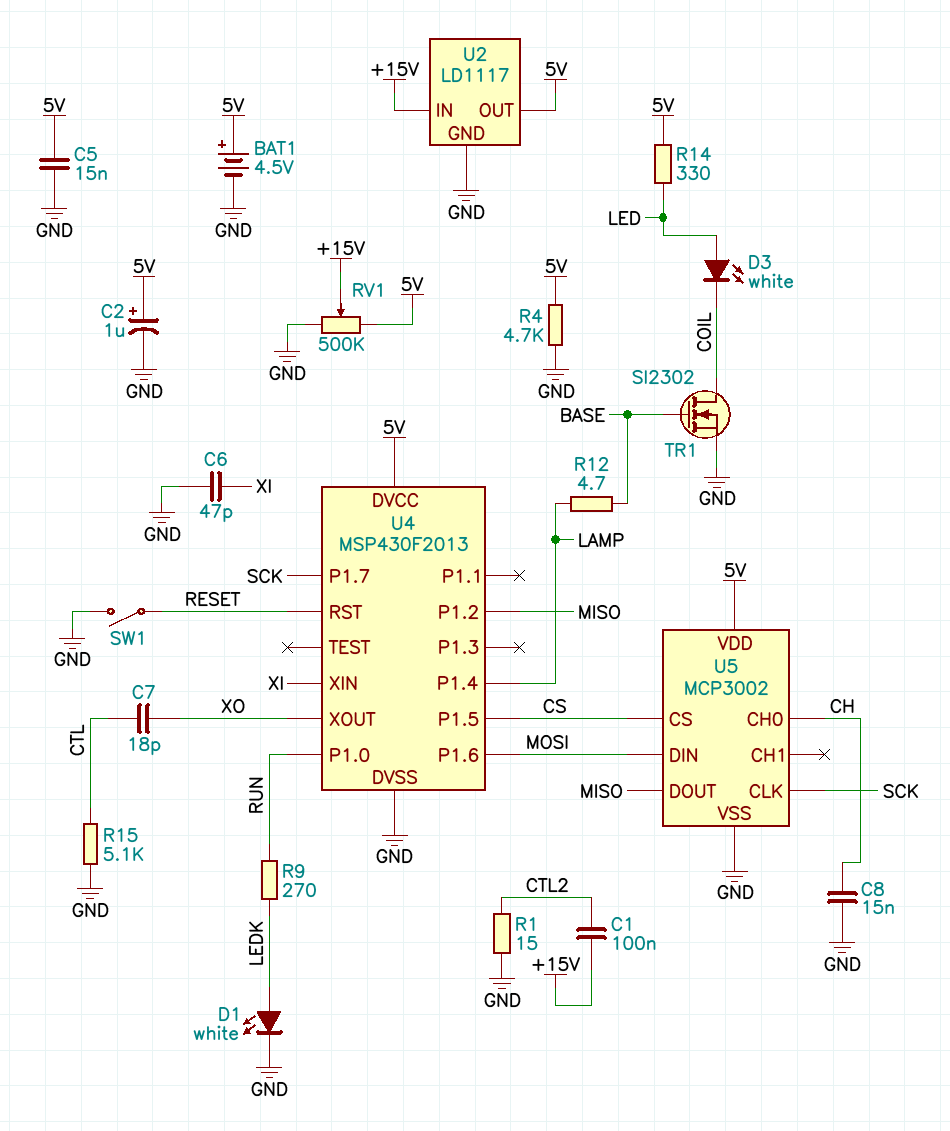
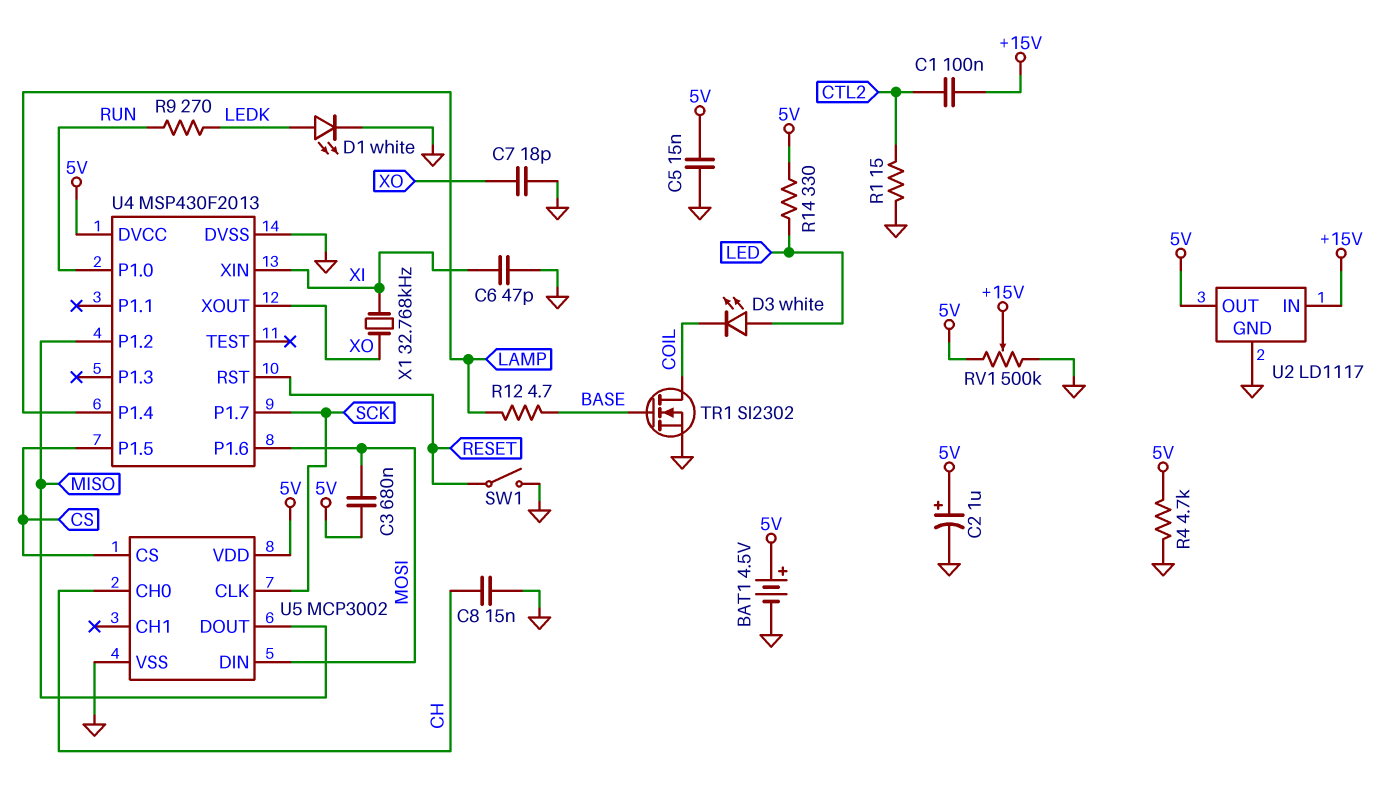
C3: none -> 680nF (5V, MOSI)
C7: 18pF (CTL, XO) -> 18pF (GND, XO)
R15: 5.1k (CTL, GND) -> none
X1: none -> 32.768kHz (XI, XO)

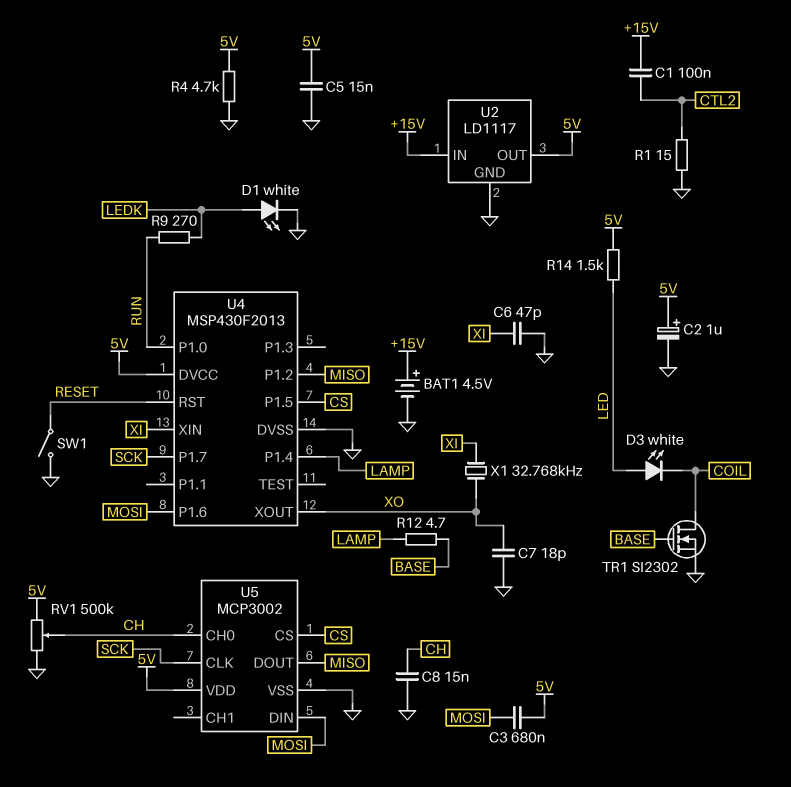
BAT1: 4.5V (plus 5V, minus GND) -> 4.5V (plus +15V, minus GND)
R14: 330 (5V, LED) -> 1.5k (5V, LED)
RV1: 500k (5V, GND, wiper +15V) -> 500k (5V, GND, wiper CH)

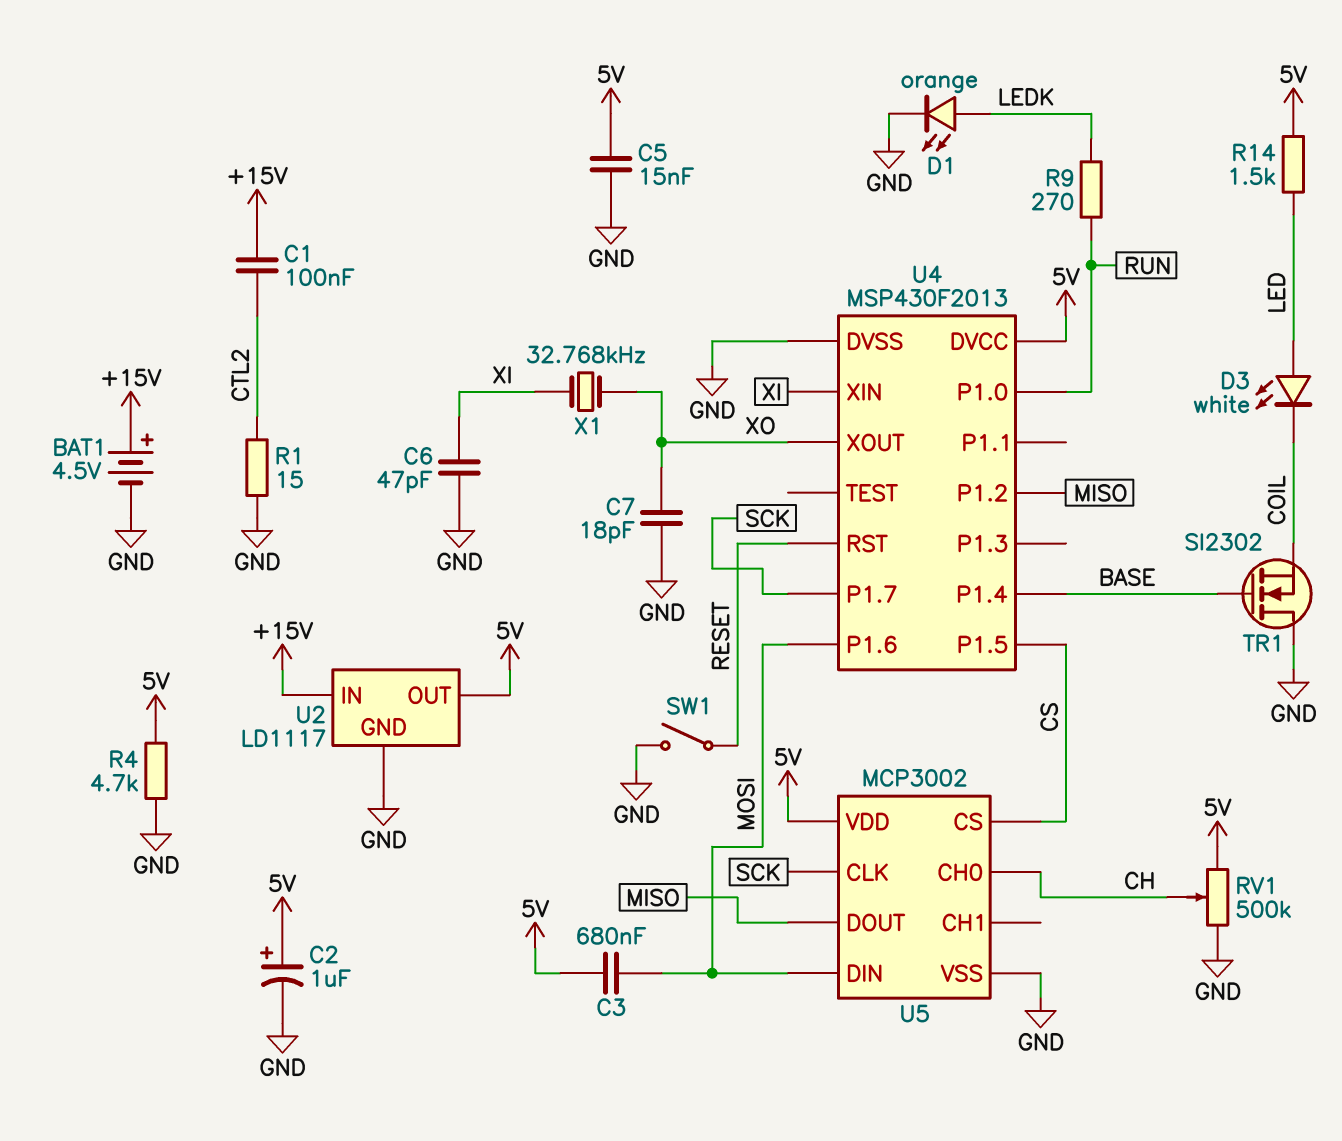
C8: 15nF (CH, GND) -> none
D1: LED white (A LEDK, K GND) -> LED orange (A LEDK, K GND)
R12: 4.7 (BASE, LAMP) -> none
TR1: NMOS SI2302 (G BASE, D COIL, S GND) -> NMOS SI2302 (G BASE, D GND, S COIL)
U4 pin P1.4: LAMP -> BASE

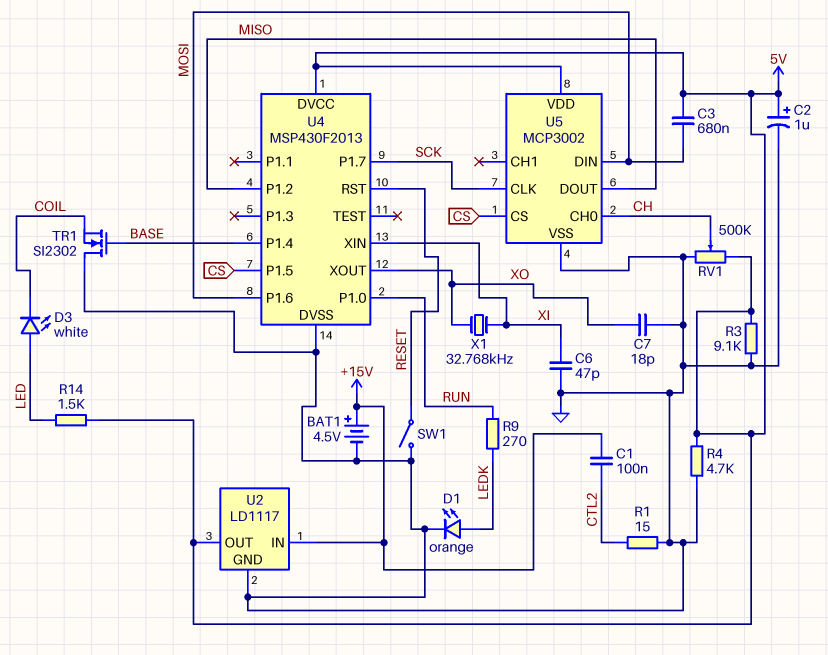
C5: 15nF (5V, GND) -> none
R3: none -> 9.1k (5V, GND)

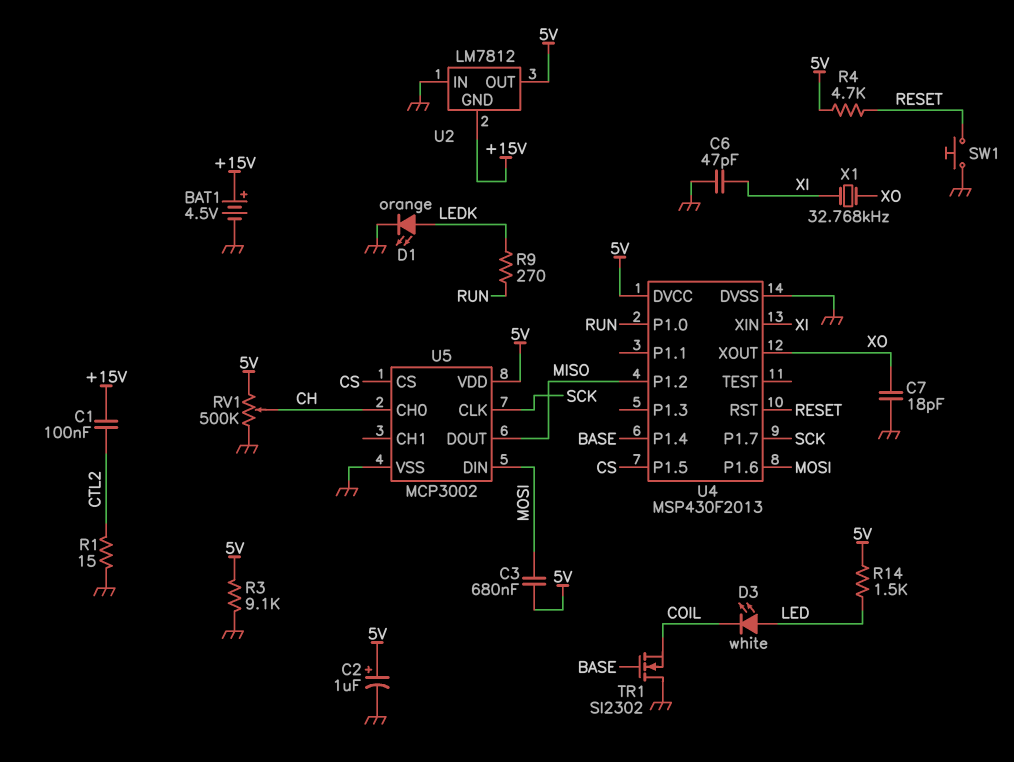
R4: 4.7k (5V, GND) -> 4.7k (5V, RESET)
SW1: switch (GND, RESET) -> button (GND, RESET)
U2: LD1117 -> LM7812
U2 pin GND: GND -> +15V
U2 pin IN: +15V -> GND

